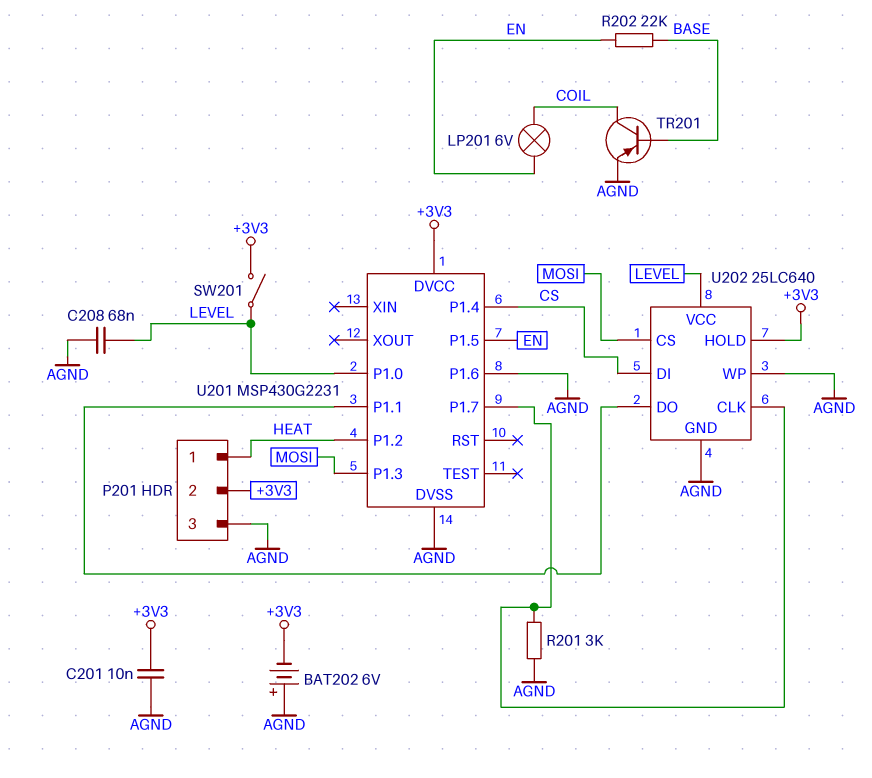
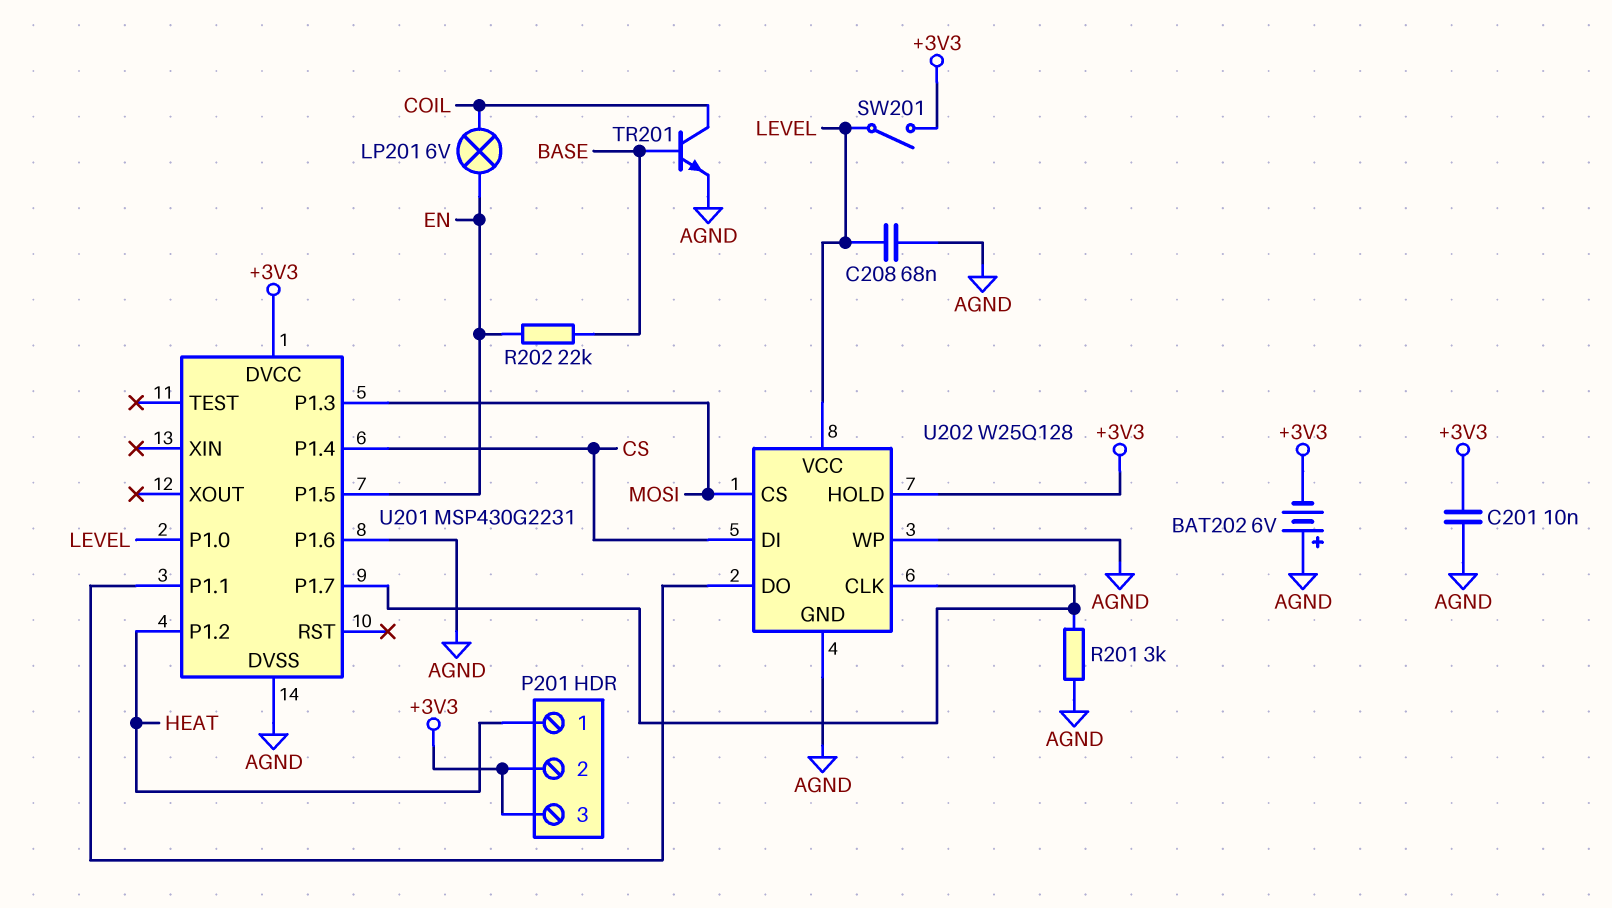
P201 pin 3: AGND -> +3V3
TR201: PNP (B BASE, C COIL, E AGND) -> NPN (B BASE, C COIL, E AGND)
U202: 25LC640 -> W25Q128

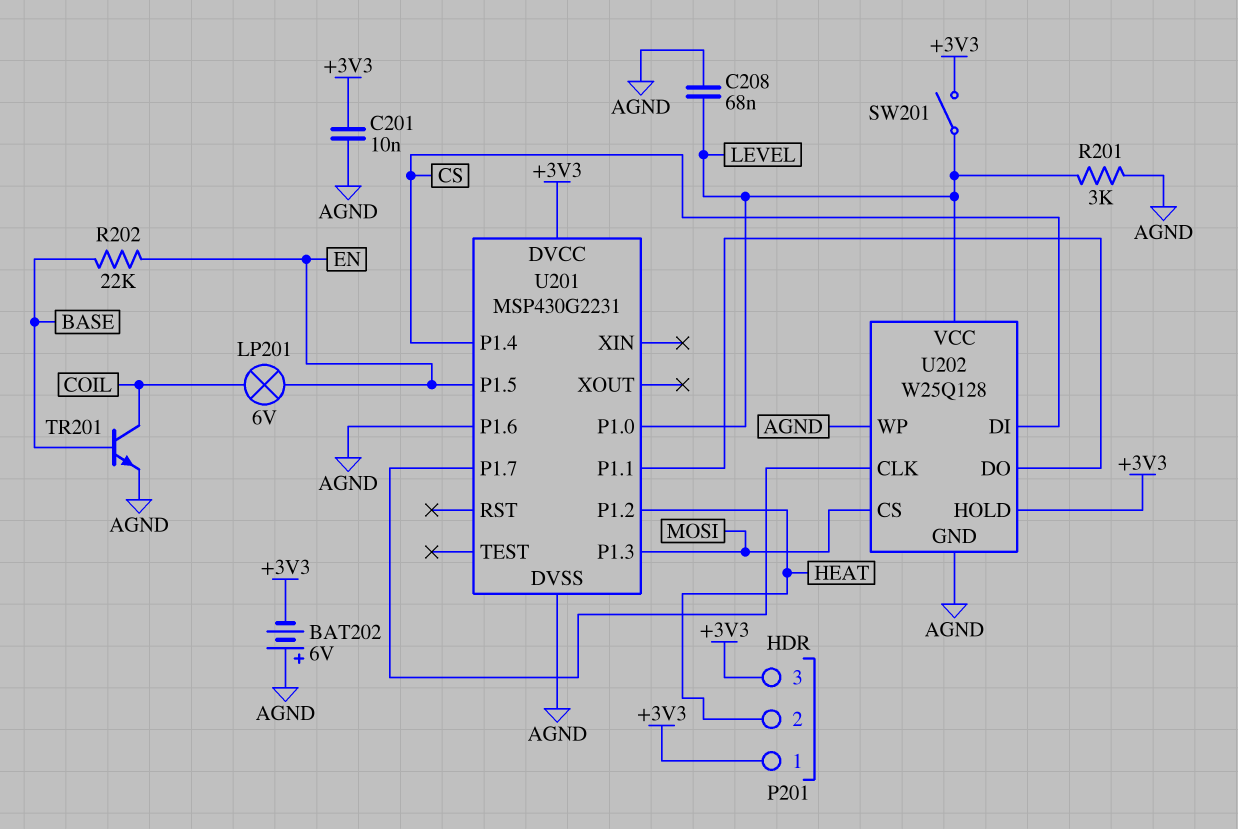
P201 pin 1: HEAT -> +3V3
P201 pin 2: +3V3 -> HEAT
R201: 3k (AGND, U201/P1.7) -> 3k (AGND, LEVEL)

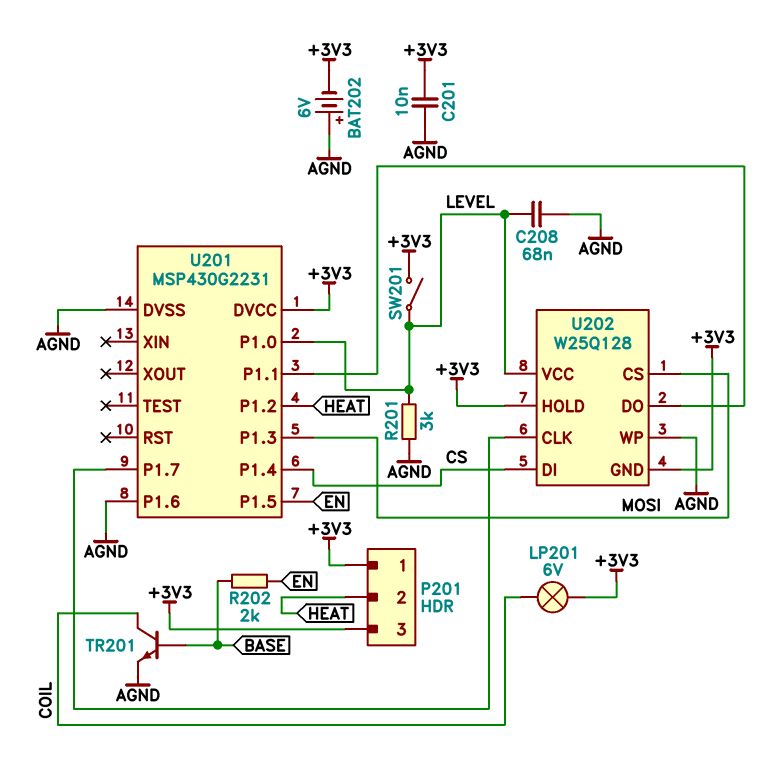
LP201: lamp 6V (COIL, EN) -> lamp 6V (+3V3, COIL)
R202: 22k (BASE, EN) -> 2k (BASE, EN)
U202 pin GND: AGND -> +3V3

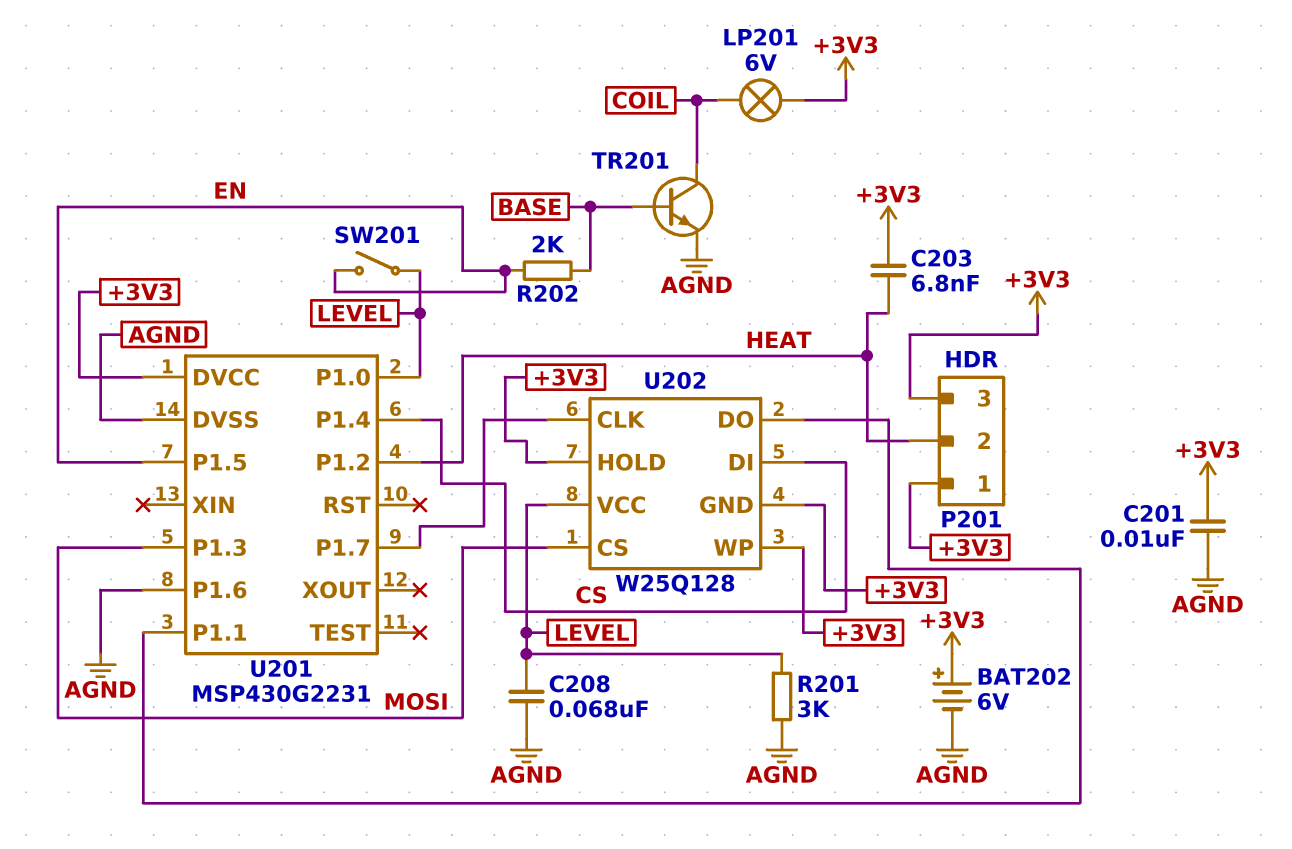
BAT202: 6V (plus AGND, minus +3V3) -> 6V (plus +3V3, minus AGND)
C203: none -> 6.8nF (+3V3, HEAT)
SW201: switch (+3V3, LEVEL) -> switch (EN, LEVEL)
U202 pin WP: AGND -> +3V3

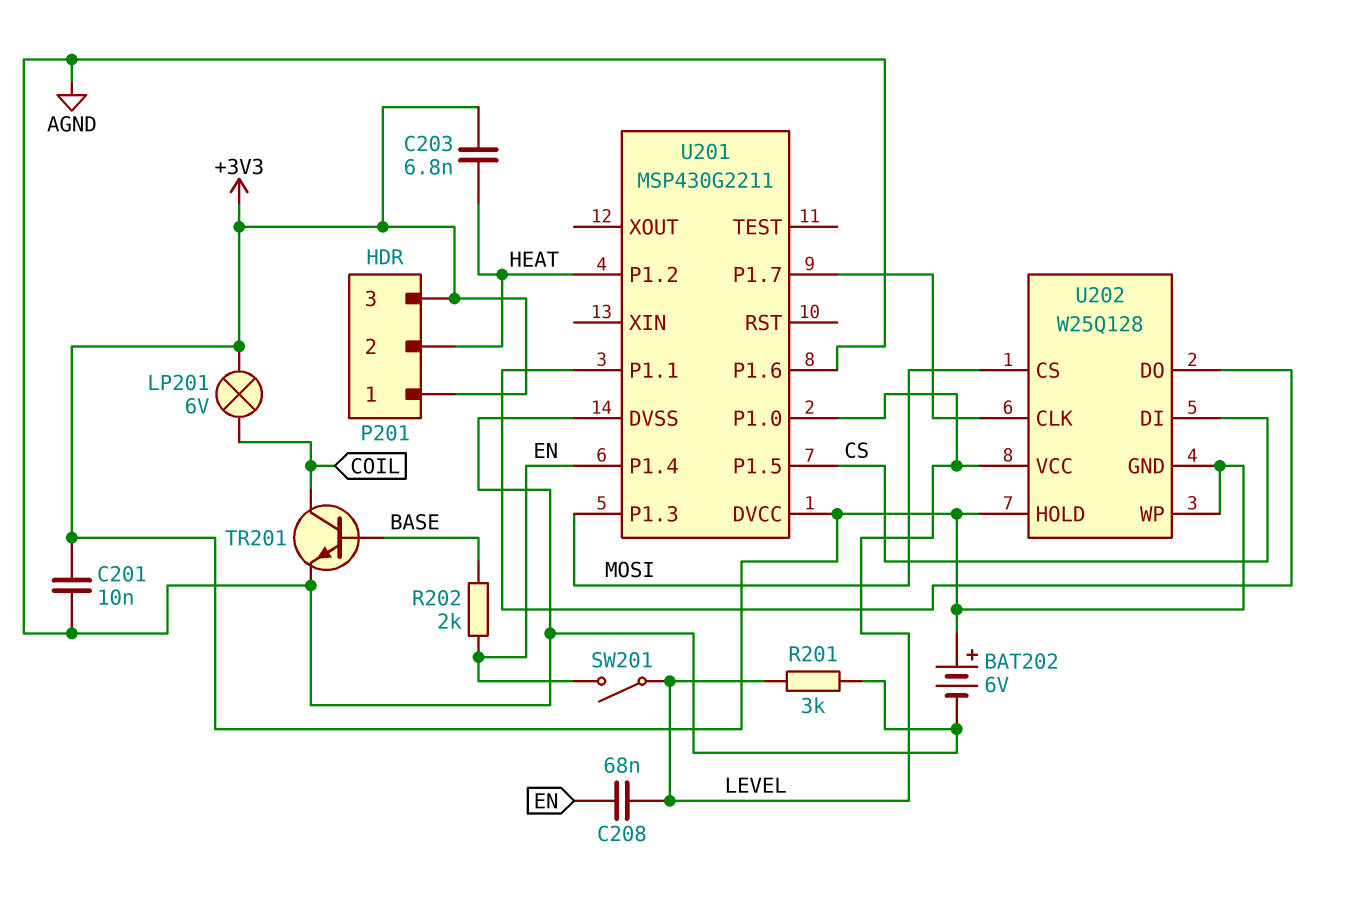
C208: 68nF (AGND, LEVEL) -> 68nF (EN, LEVEL)
U201: MSP430G2231 -> MSP430G2211
U201 pin P1.4: CS -> EN
U201 pin P1.5: EN -> CS

